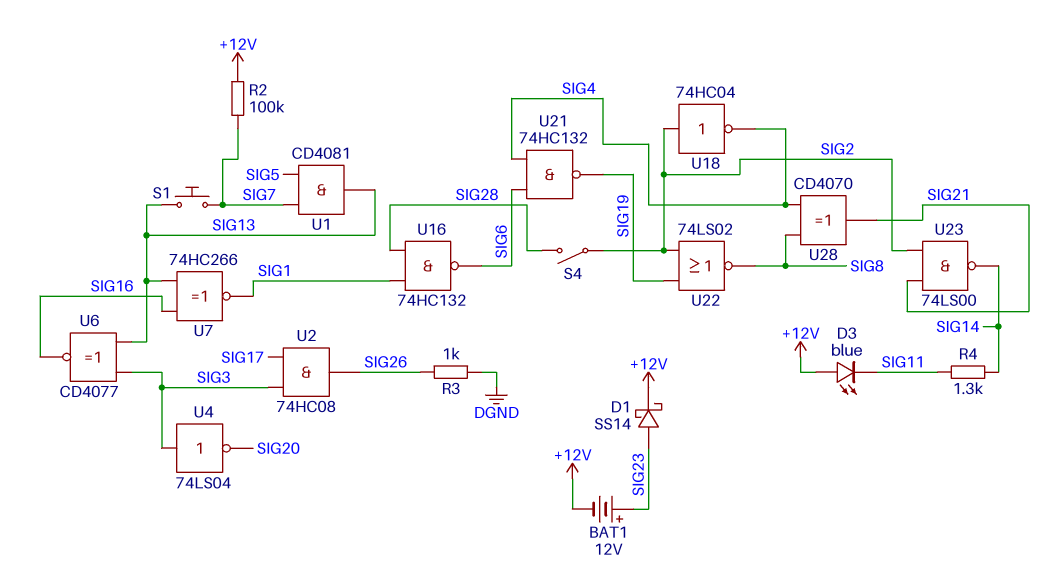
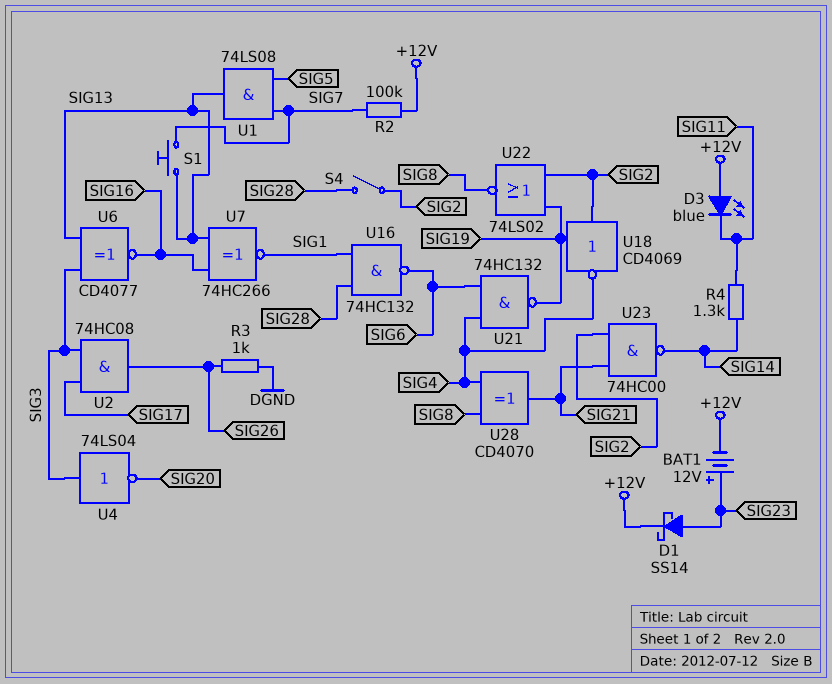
U1: AND CD4081 (in SIG5, in SIG7, out SIG13) -> AND 74LS08 (in SIG5, in SIG7, out SIG13)
U18: NOT 74HC04 (in SIG2, out SIG4) -> NOT CD4069 (in SIG2, out SIG4)
U23: NAND 74LS00 (in SIG2, in SIG21, out SIG14) -> NAND 74HC00 (in SIG2, in SIG21, out SIG14)

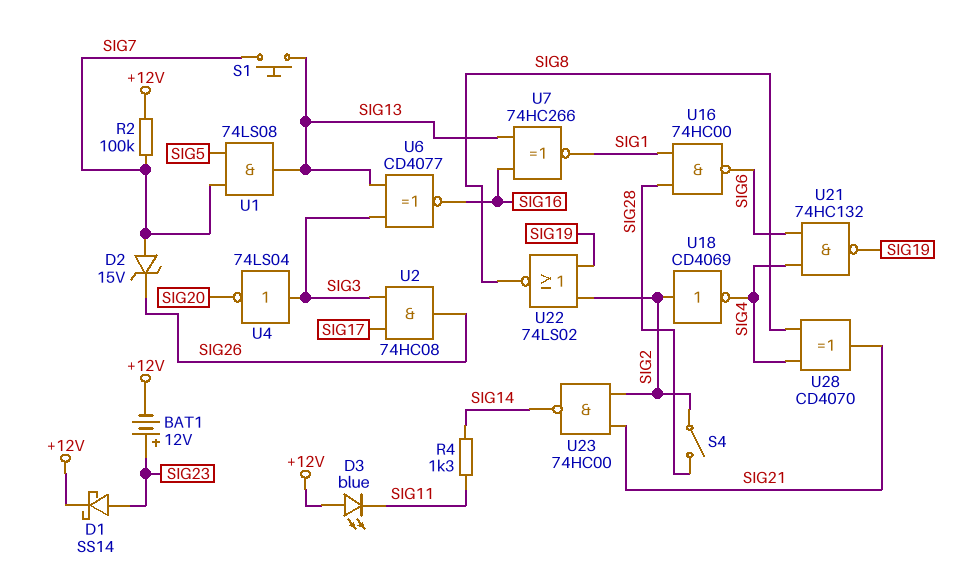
D2: none -> zener 15V (A SIG7, K SIG26)
R3: 1k (DGND, SIG26) -> none
U16: NAND 74HC132 (in SIG1, in SIG28, out SIG6) -> NAND 74HC00 (in SIG1, in SIG28, out SIG6)

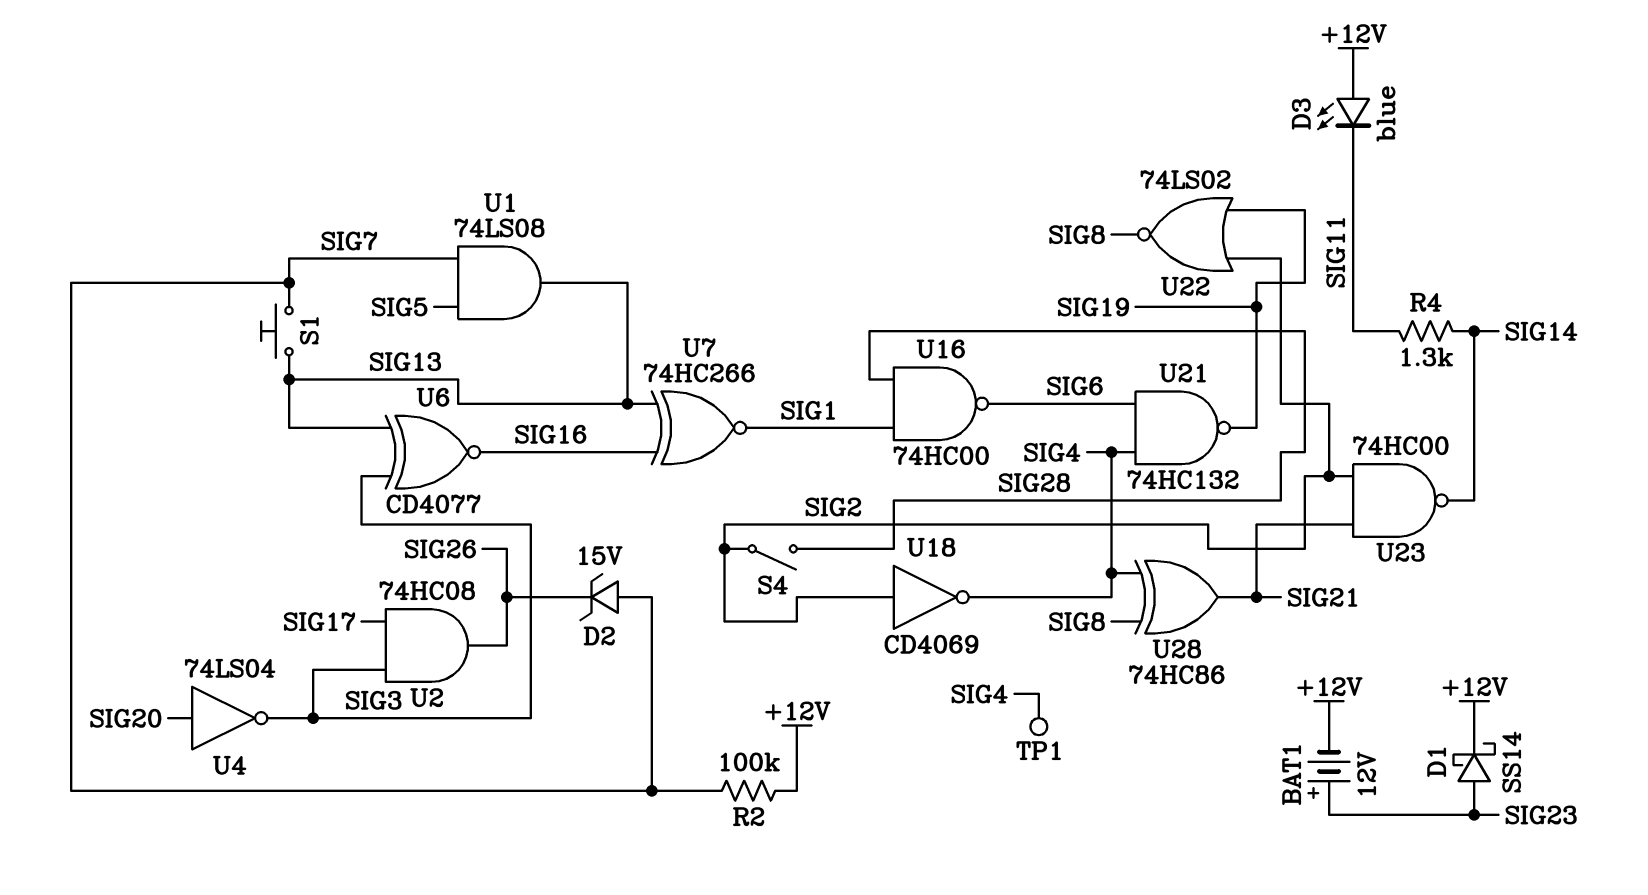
TP1: none -> test point (SIG4)
U4: NOT 74LS04 (in SIG3, out SIG20) -> NOT 74LS04 (in SIG20, out SIG3)
U28: XOR CD4070 (in SIG4, in SIG8, out SIG21) -> XOR 74HC86 (in SIG4, in SIG8, out SIG21)

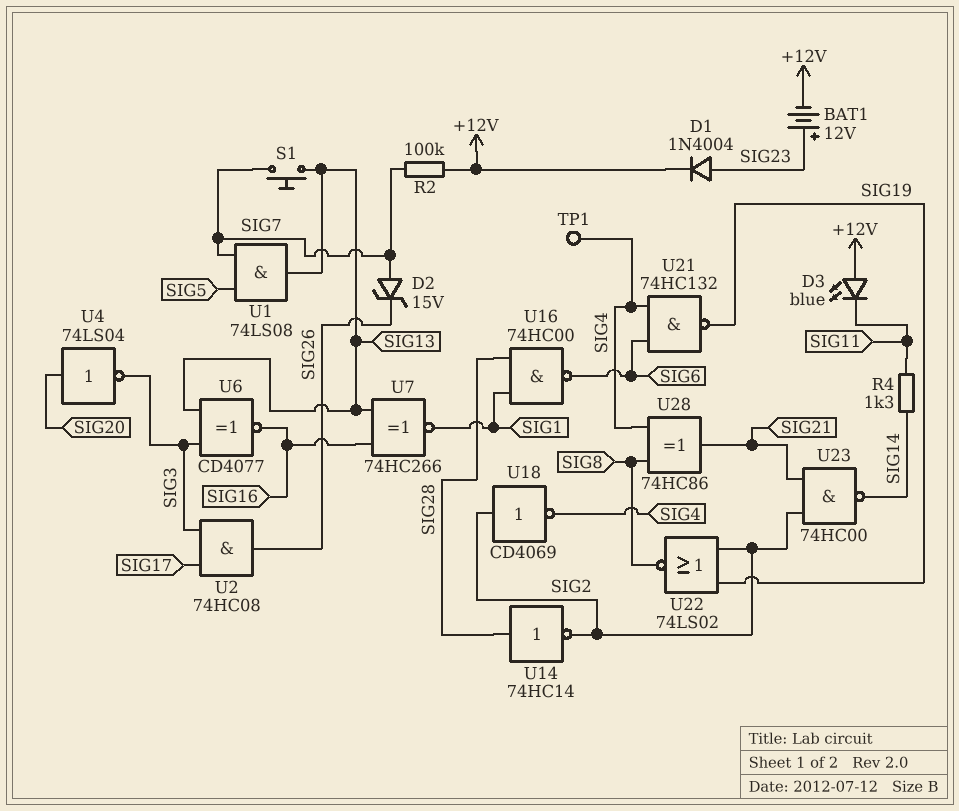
D1: schottky SS14 (A SIG23, K +12V) -> diode 1N4004 (A SIG23, K +12V)
S4: switch (SIG2, SIG28) -> none
U14: none -> NOT 74HC14 (in SIG28, out SIG2)

